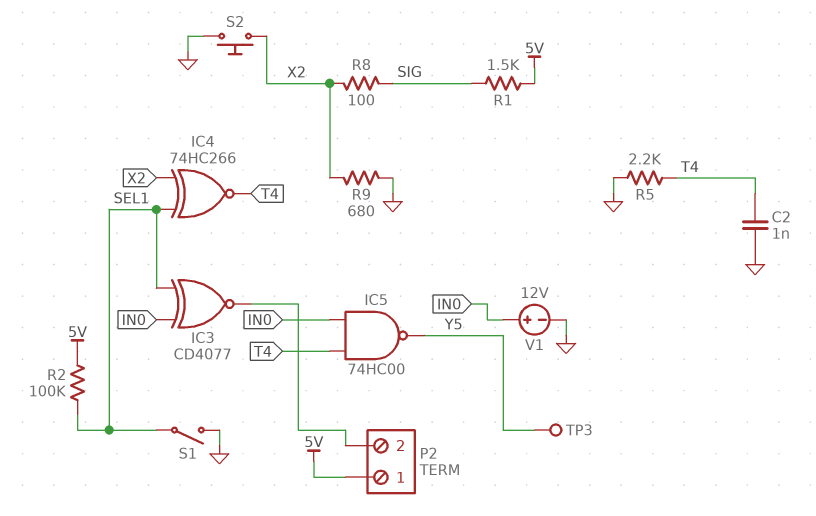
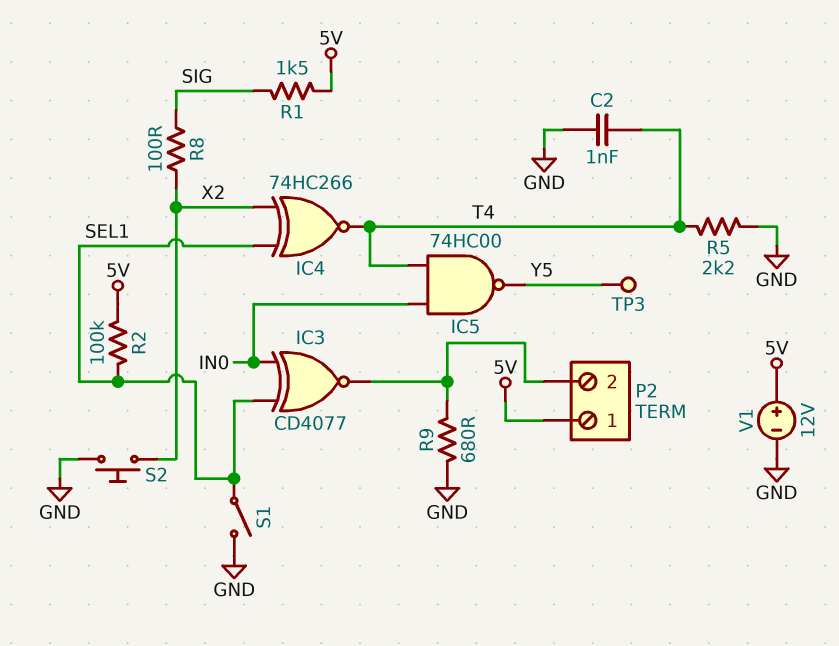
R9: 680 (GND, X2) -> 680 (GND, P2/2)
V1: 12V (plus IN0, minus GND) -> 12V (plus 5V, minus GND)

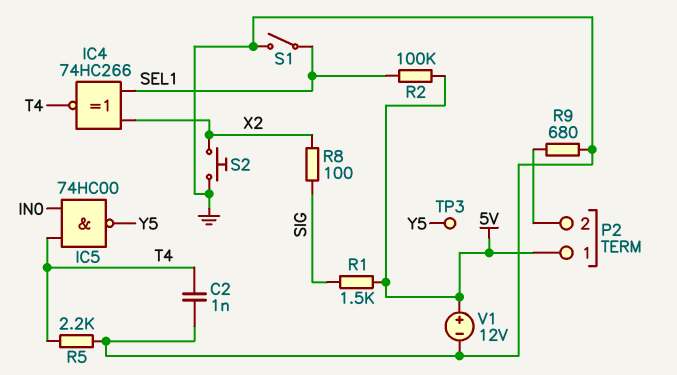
IC3: XNOR CD4077 (in IN0, in SEL1, out P2/2) -> none

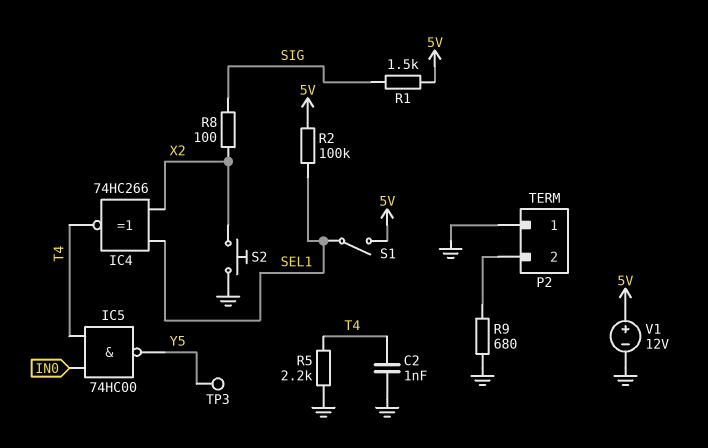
P2 pin 1: 5V -> GND
S1: switch (GND, SEL1) -> switch (5V, SEL1)

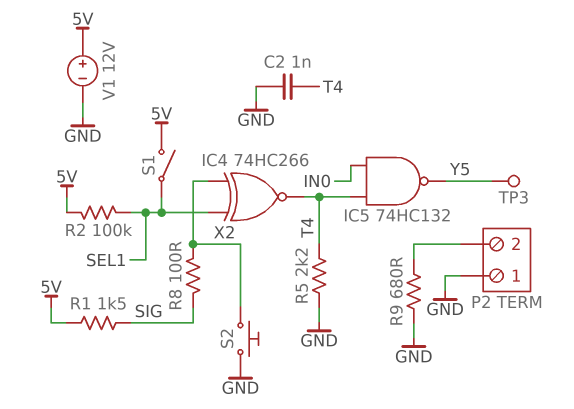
IC5: NAND 74HC00 (in IN0, in T4, out Y5) -> NAND 74HC132 (in IN0, in T4, out Y5)

